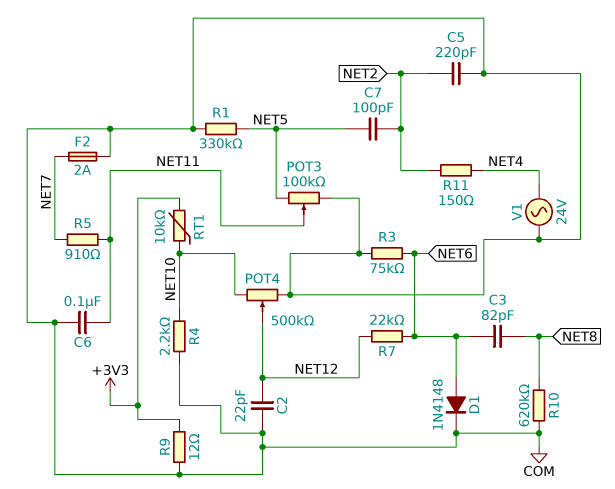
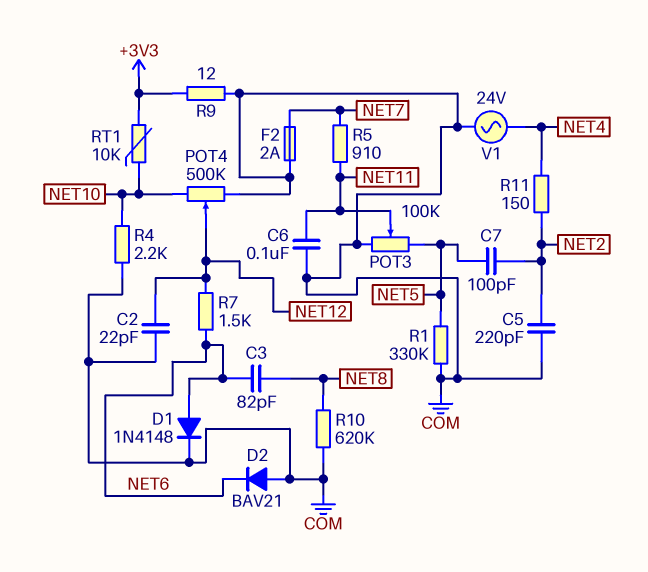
D2: none -> diode BAV21 (A COM, K NET6)
R3: 75k (COM, NET6) -> none
R7: 22k (NET6, NET12) -> 1.5k (NET6, NET12)

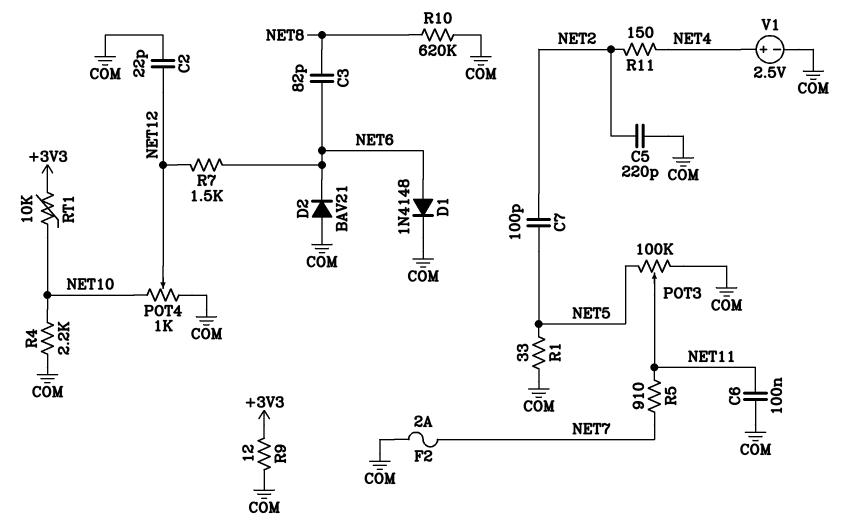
POT4: 500k (COM, NET10, wiper NET12) -> 1k (COM, NET10, wiper NET12)
R1: 330k (COM, NET5) -> 33 (COM, NET5)
V1: AC 24V (COM, NET4) -> 2.5V (plus NET4, minus COM)

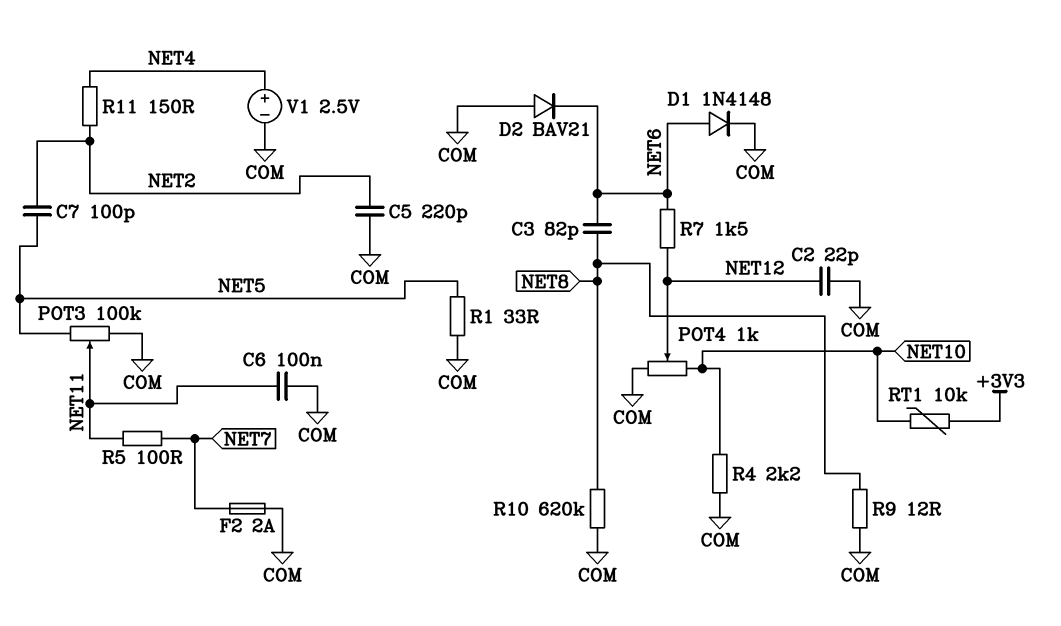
R5: 910 (NET7, NET11) -> 100 (NET7, NET11)
R9: 12 (+3V3, COM) -> 12 (COM, NET8)

